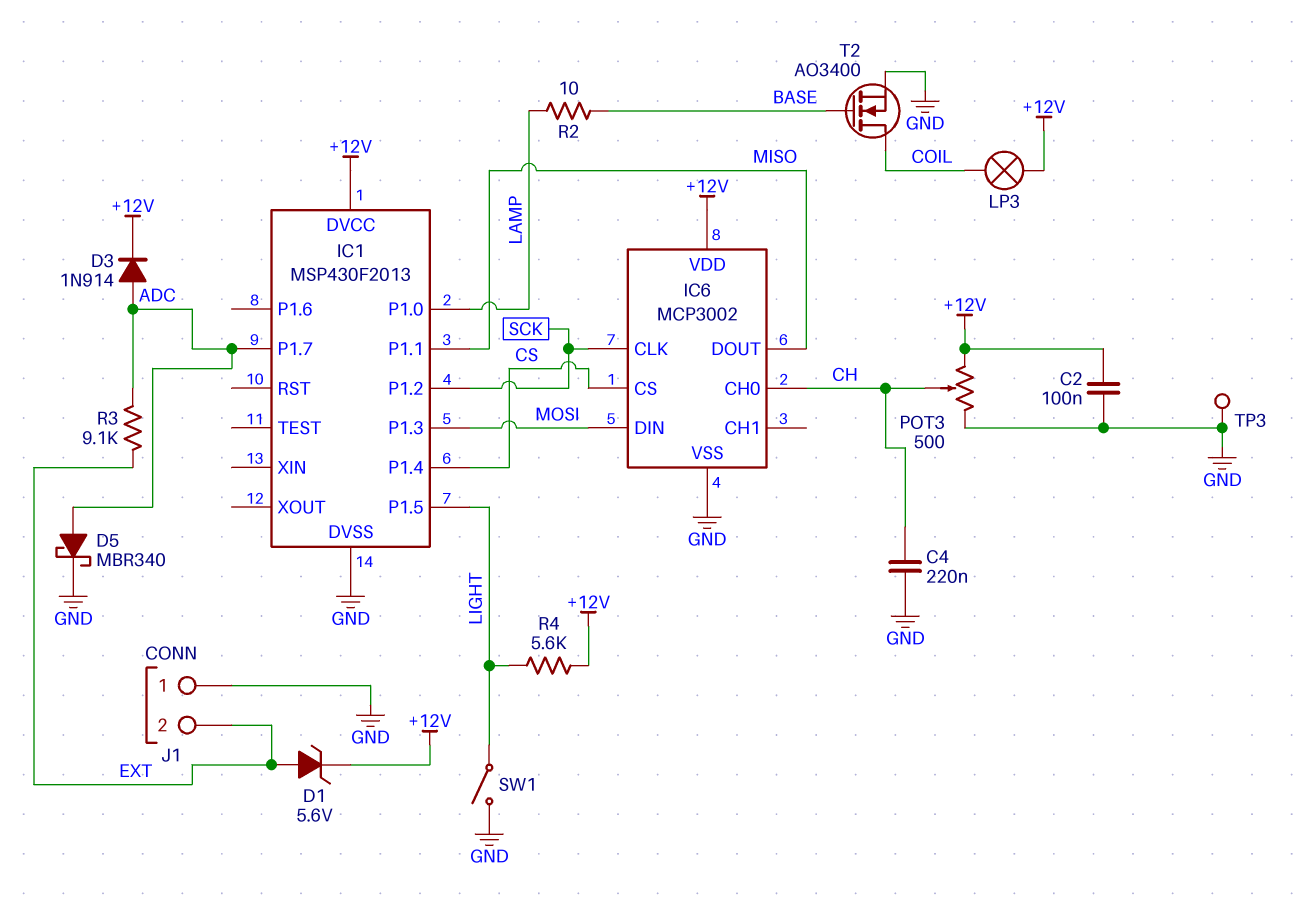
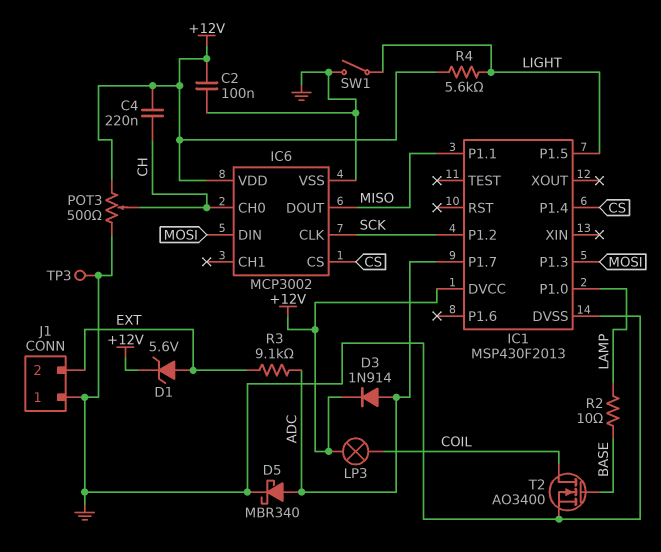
C4: 220nF (CH, GND) -> 220nF (+12V, CH)

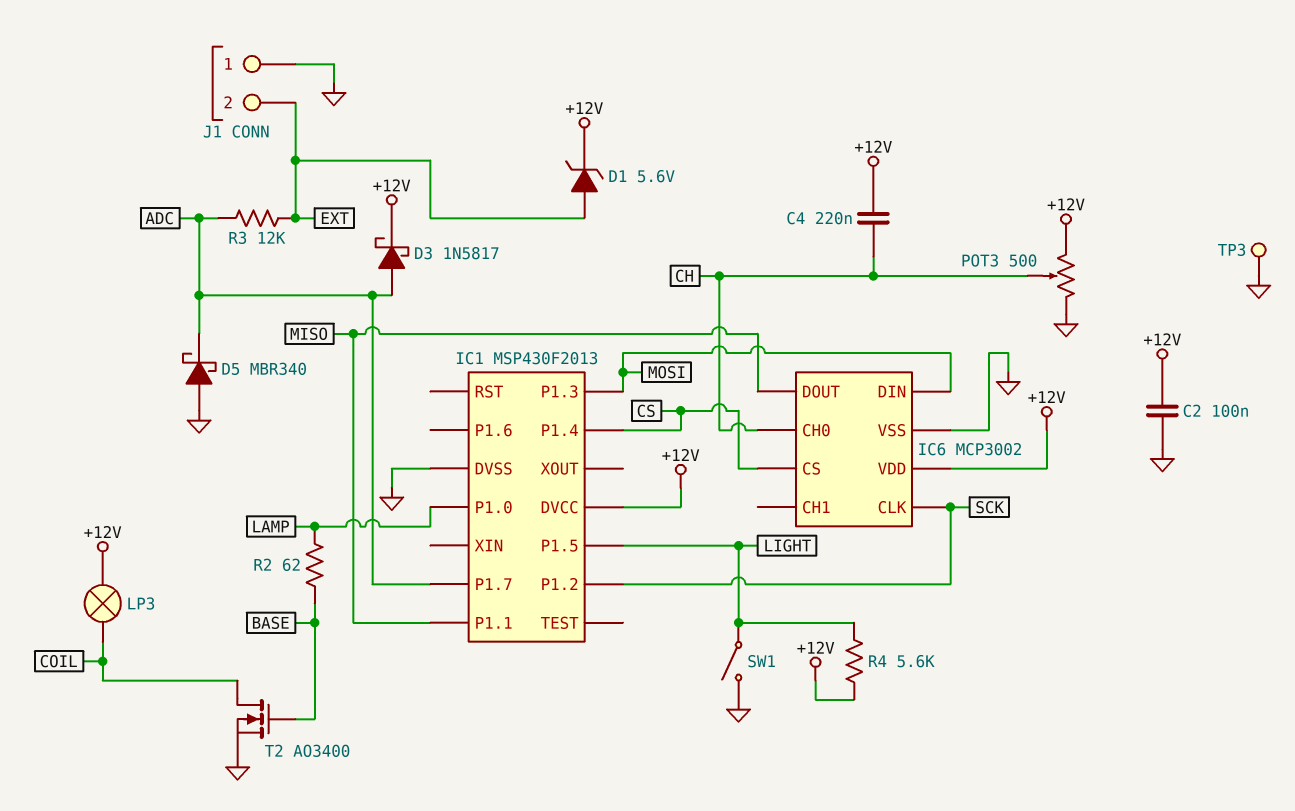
D3: diode 1N914 (A ADC, K +12V) -> schottky 1N5817 (A ADC, K +12V)
D5: schottky MBR340 (A ADC, K GND) -> schottky MBR340 (A GND, K ADC)
R2: 10 (BASE, LAMP) -> 62 (BASE, LAMP)
R3: 9.1k (ADC, EXT) -> 12k (ADC, EXT)

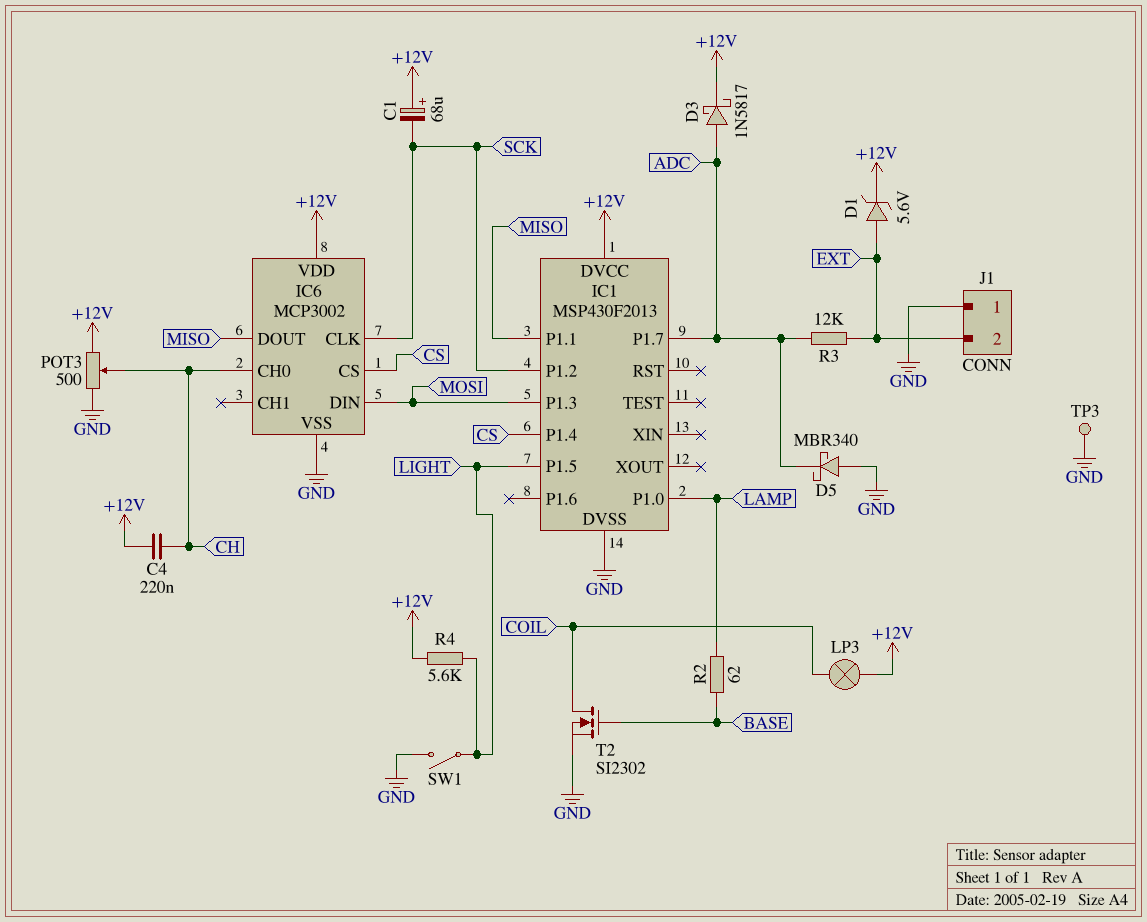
C1: none -> 68uF (plus +12V, minus SCK)
C2: 100nF (+12V, GND) -> none
T2: NMOS AO3400 (G BASE, D COIL, S GND) -> NMOS SI2302 (G BASE, D COIL, S GND)

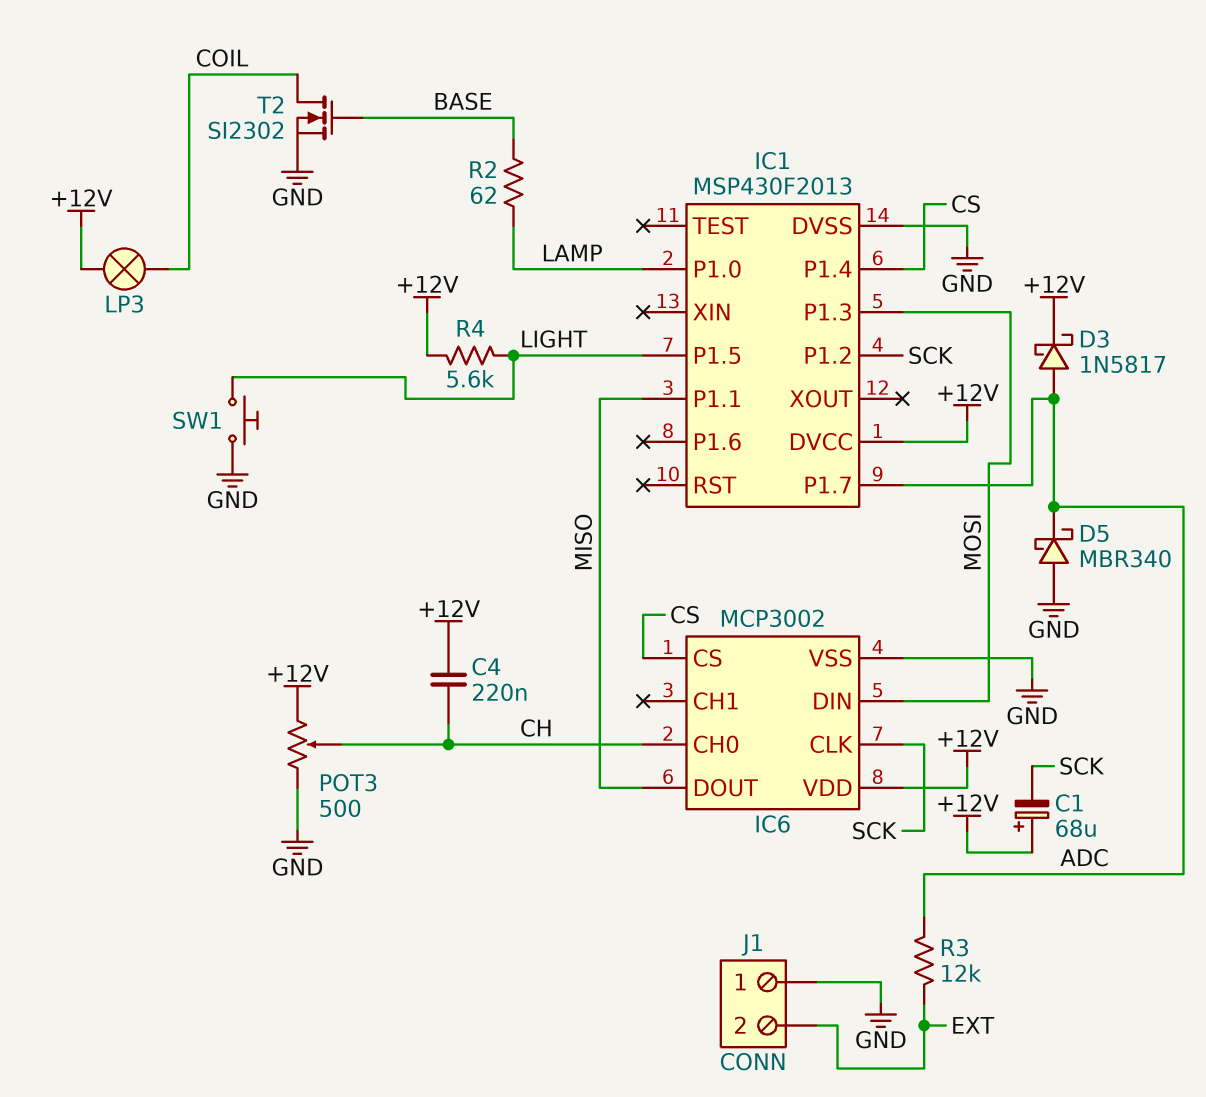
D1: zener 5.6V (A EXT, K +12V) -> none
SW1: switch (GND, LIGHT) -> button (GND, LIGHT)
TP3: test point (GND) -> none

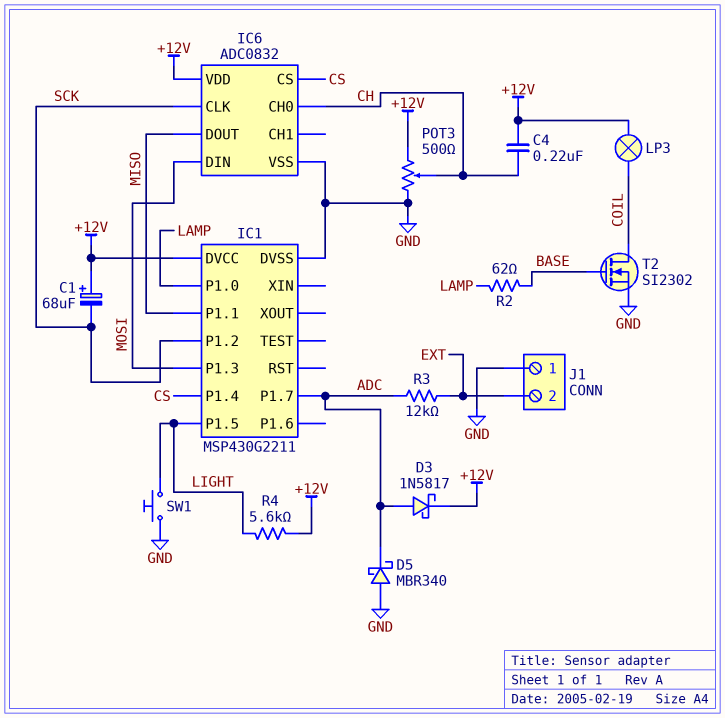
IC1: MSP430F2013 -> MSP430G2211
IC6: MCP3002 -> ADC0832

